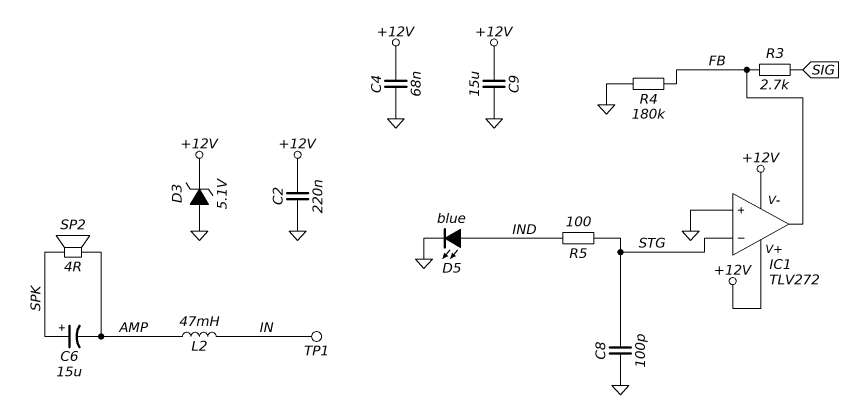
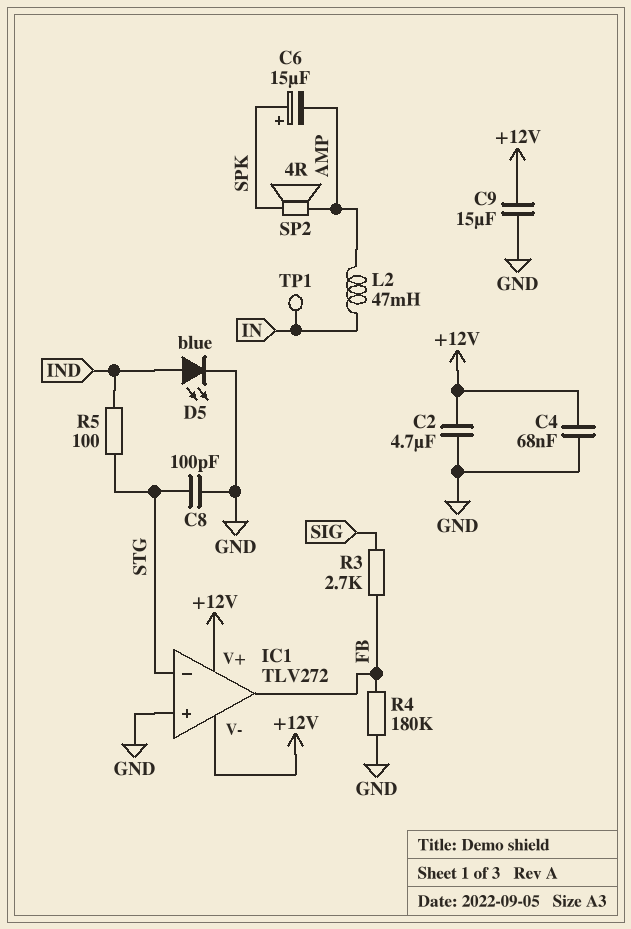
C2: 220nF (+12V, GND) -> 4.7uF (+12V, GND)
D3: zener 5.1V (A GND, K +12V) -> none

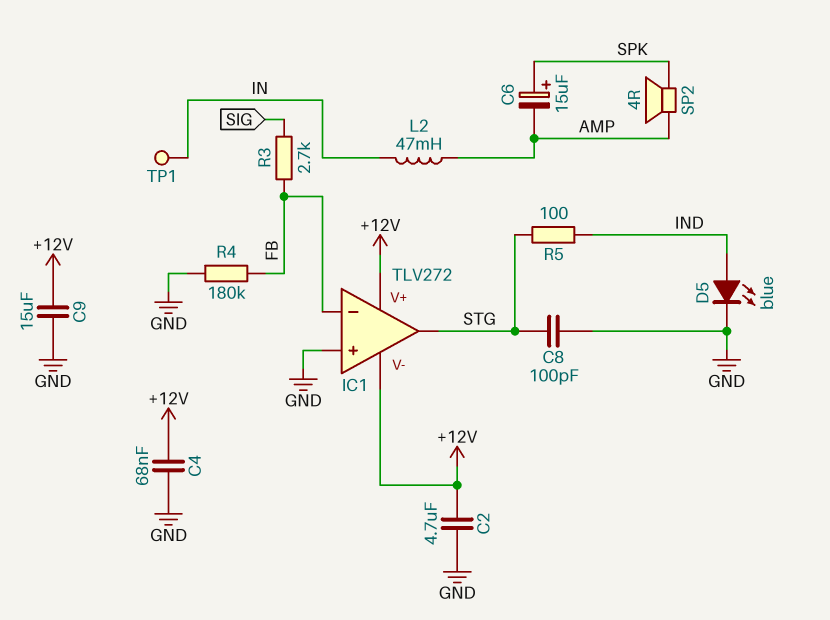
IC1 pin in-: STG -> FB
IC1 pin out: FB -> STG

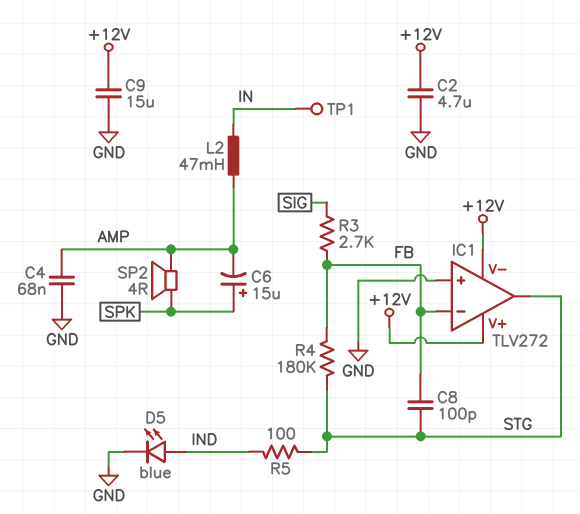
C4: 68nF (+12V, GND) -> 68nF (AMP, GND)
C8: 100pF (GND, STG) -> 100pF (FB, STG)
R4: 180k (FB, GND) -> 180k (FB, STG)

